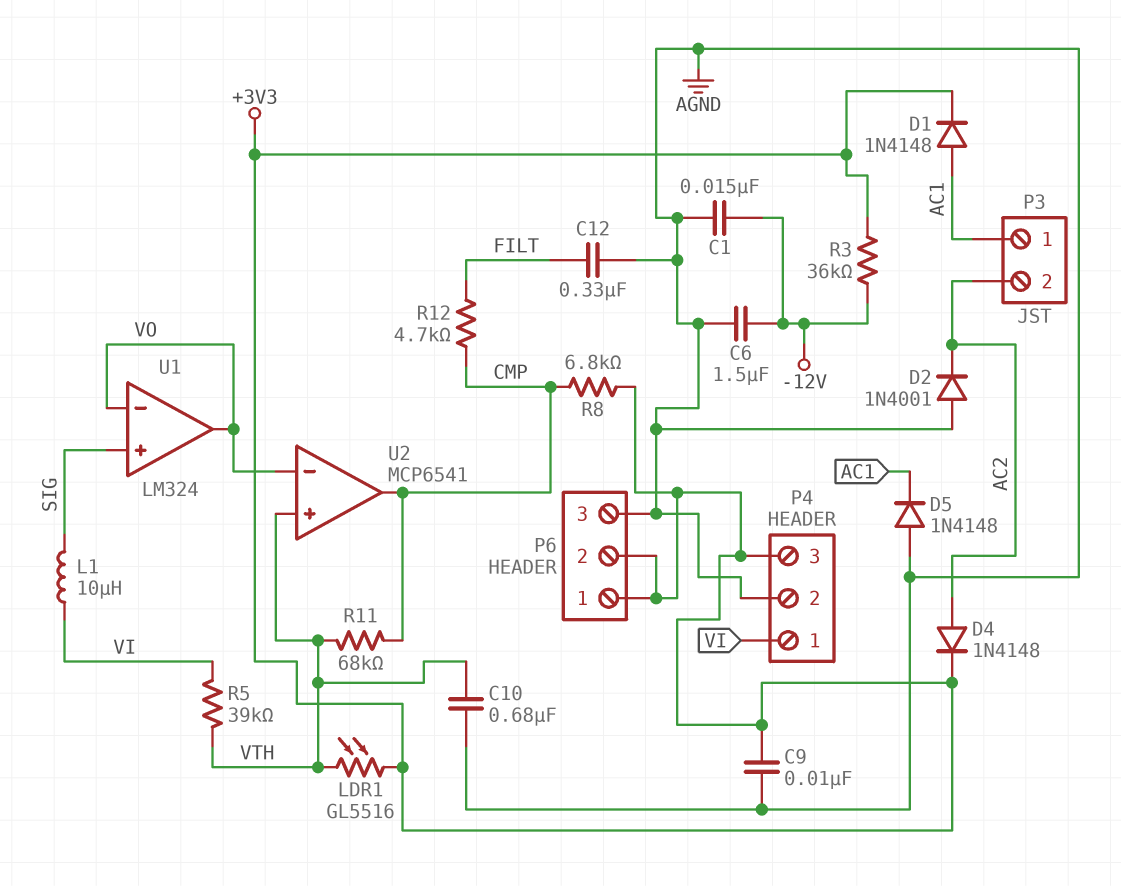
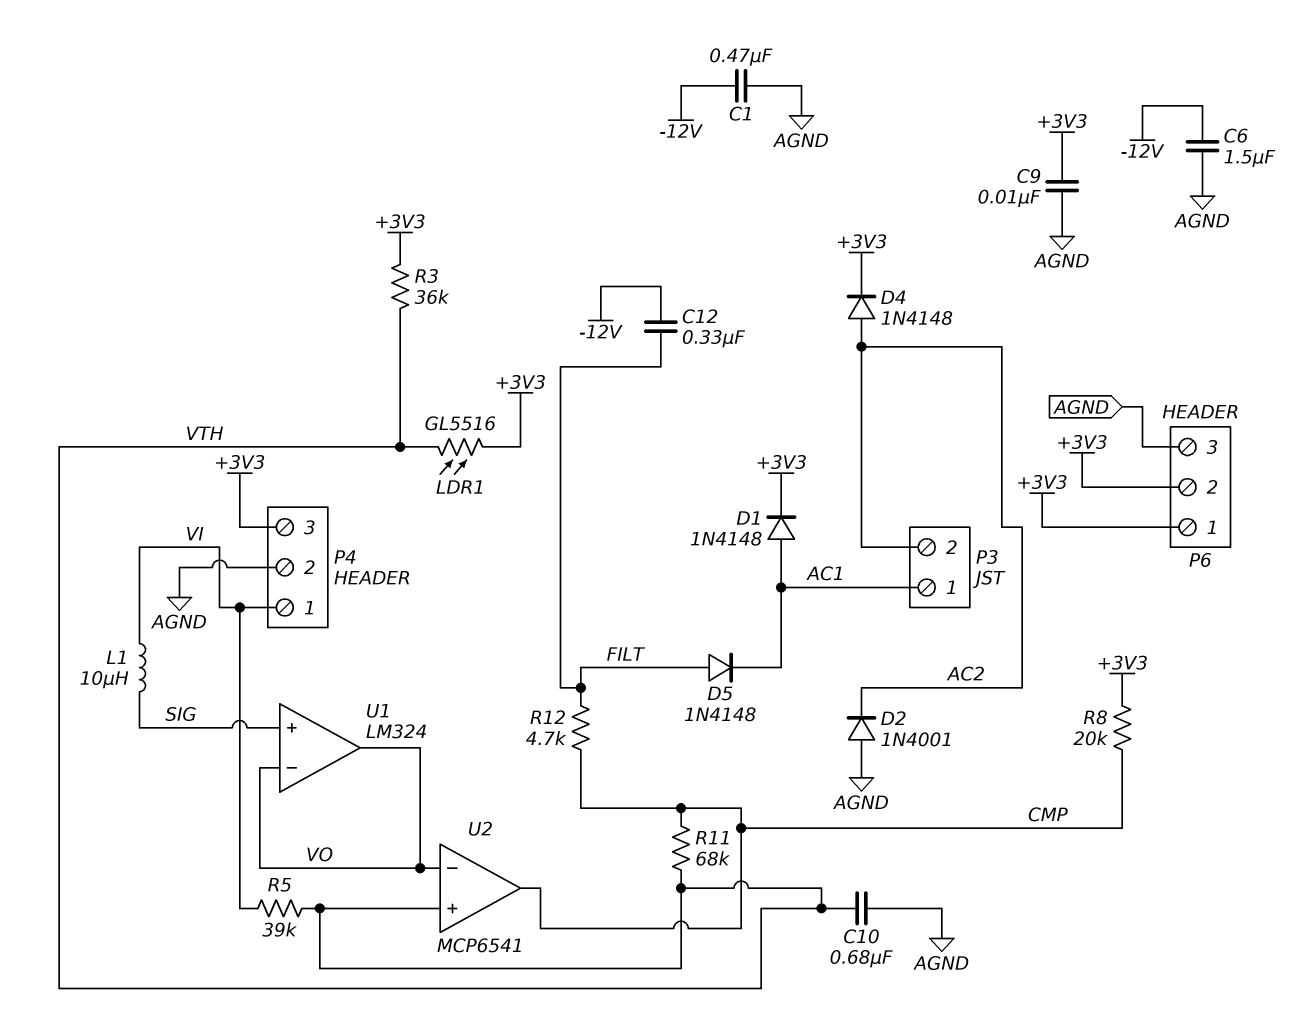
C1: 15nF (-12V, AGND) -> 470nF (-12V, AGND)
C12: 330nF (AGND, FILT) -> 330nF (-12V, FILT)
D5: diode 1N4148 (A AGND, K AC1) -> diode 1N4148 (A FILT, K AC1)
R3: 36k (+3V3, -12V) -> 36k (+3V3, VTH)
R8: 6.8k (+3V3, CMP) -> 20k (+3V3, CMP)

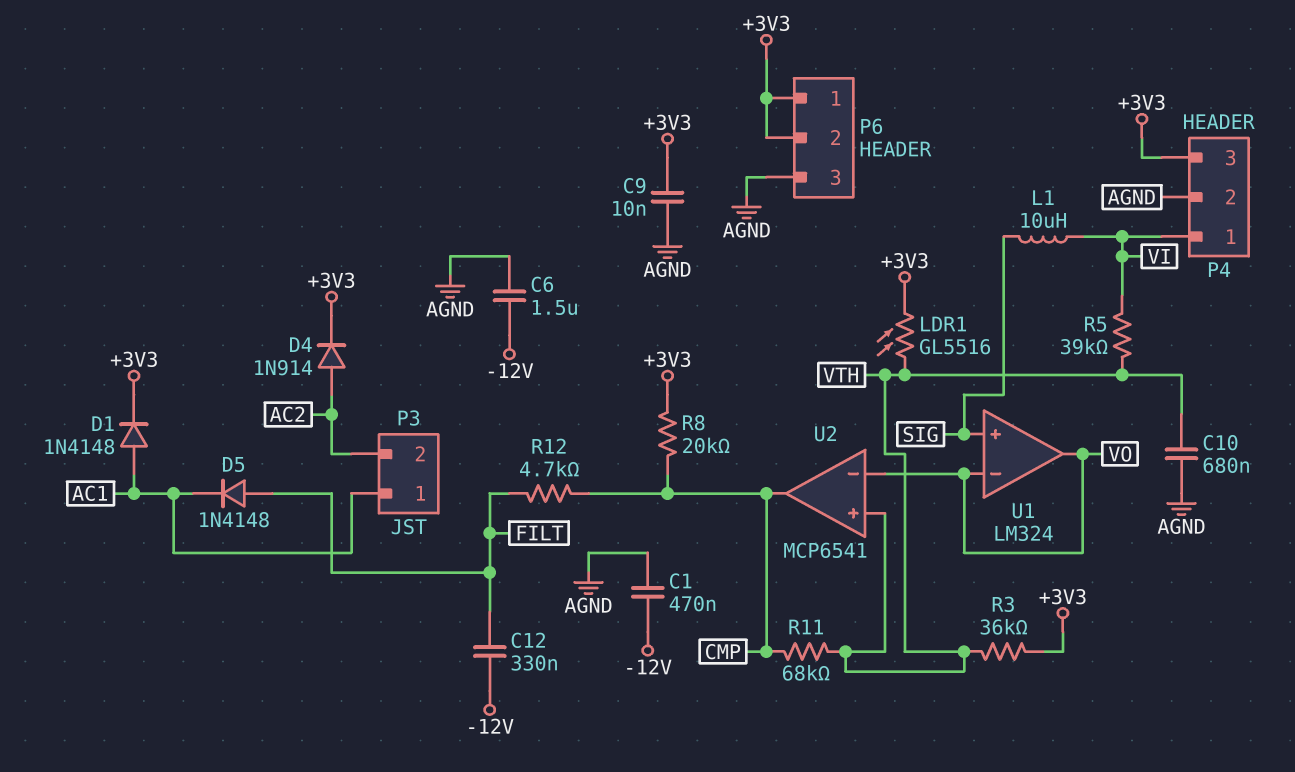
D2: diode 1N4001 (A AGND, K AC2) -> none
D4: diode 1N4148 (A AC2, K +3V3) -> diode 1N914 (A AC2, K +3V3)

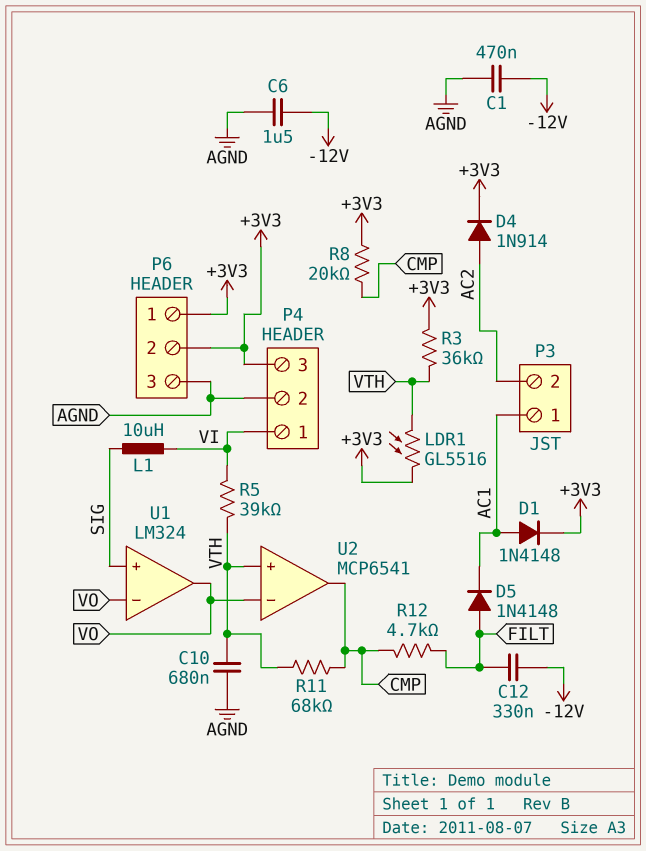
C9: 10nF (+3V3, AGND) -> none

